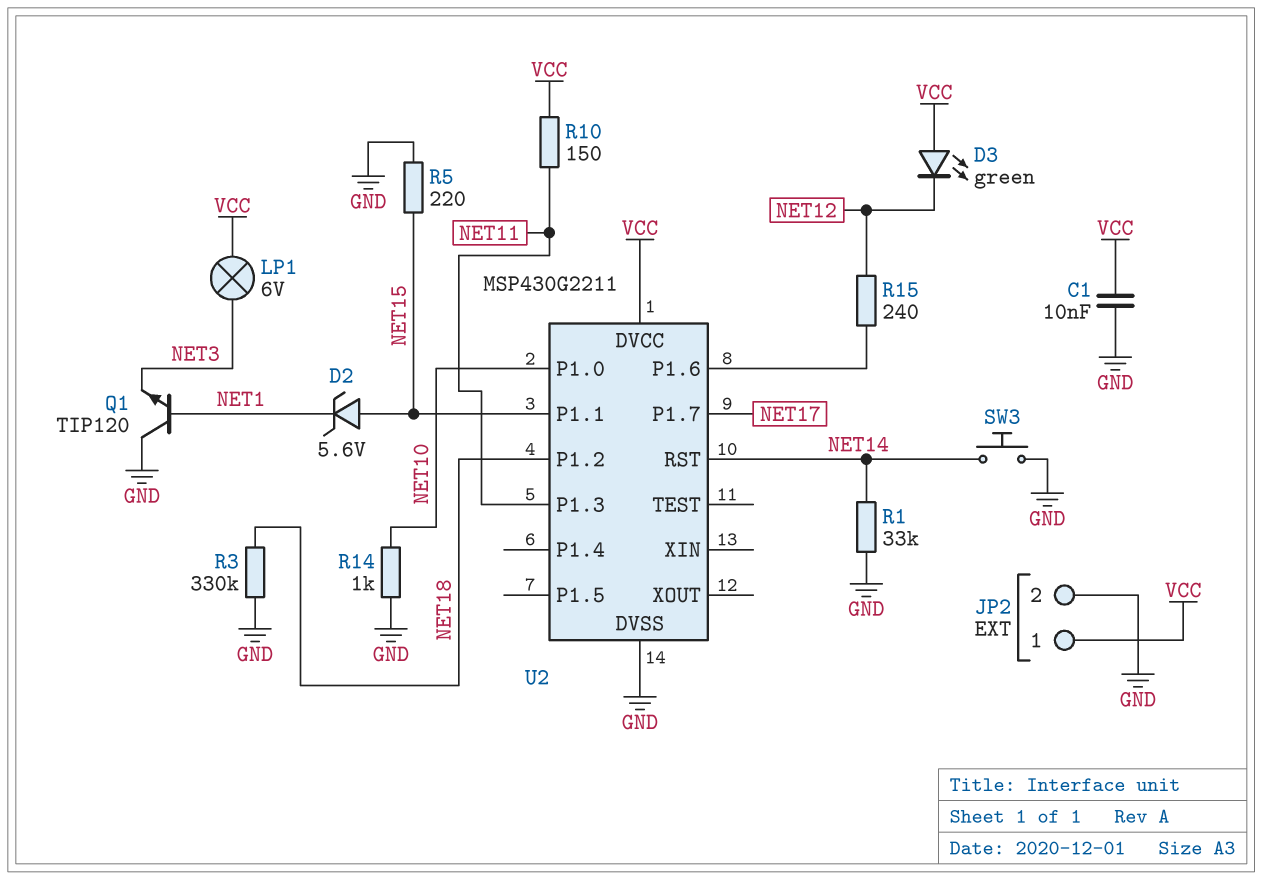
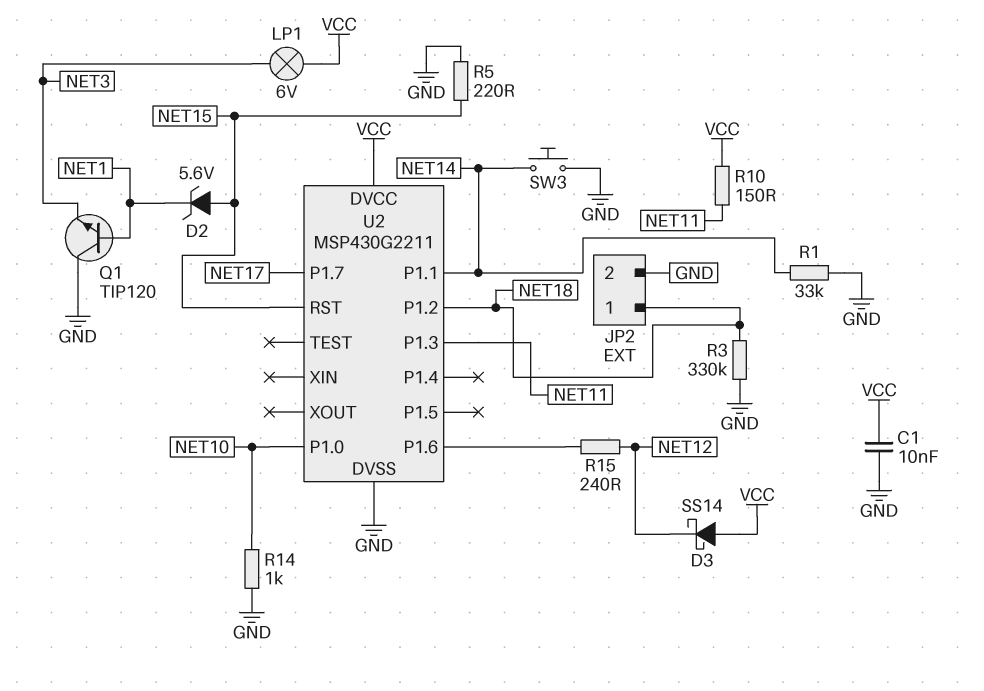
D3: LED green (A VCC, K NET12) -> schottky SS14 (A VCC, K NET12)
JP2 pin 1: VCC -> NET18
U2 pin P1.1: NET15 -> NET14
U2 pin RST: NET14 -> NET15

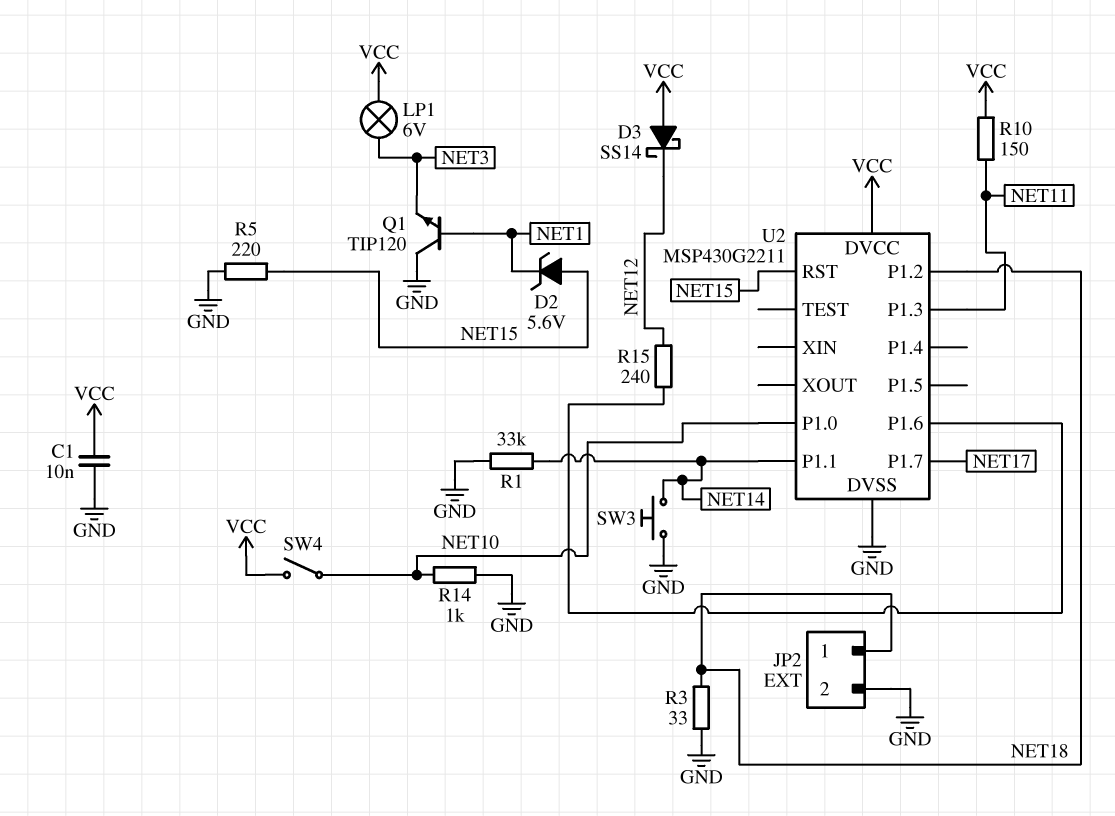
R3: 330k (GND, NET18) -> 33 (GND, NET18)
SW4: none -> switch (NET10, VCC)

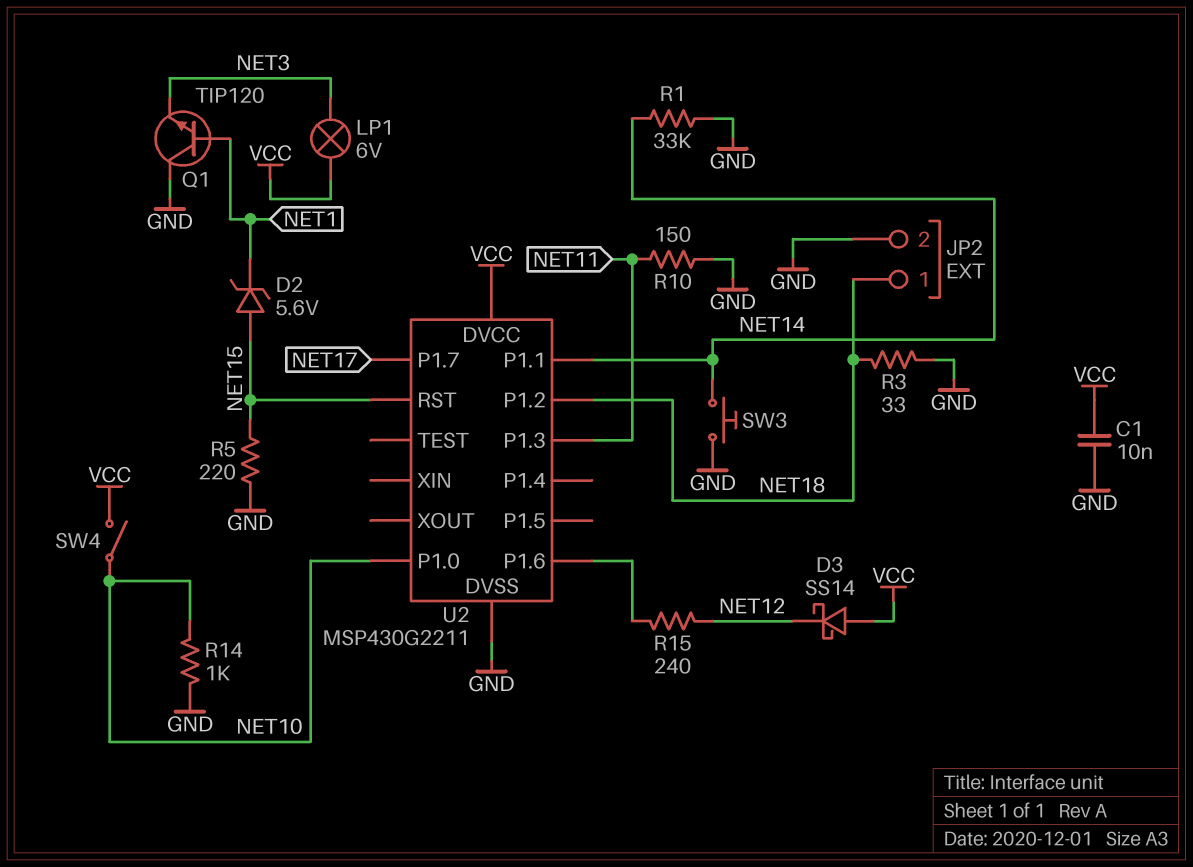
R10: 150 (NET11, VCC) -> 150 (GND, NET11)

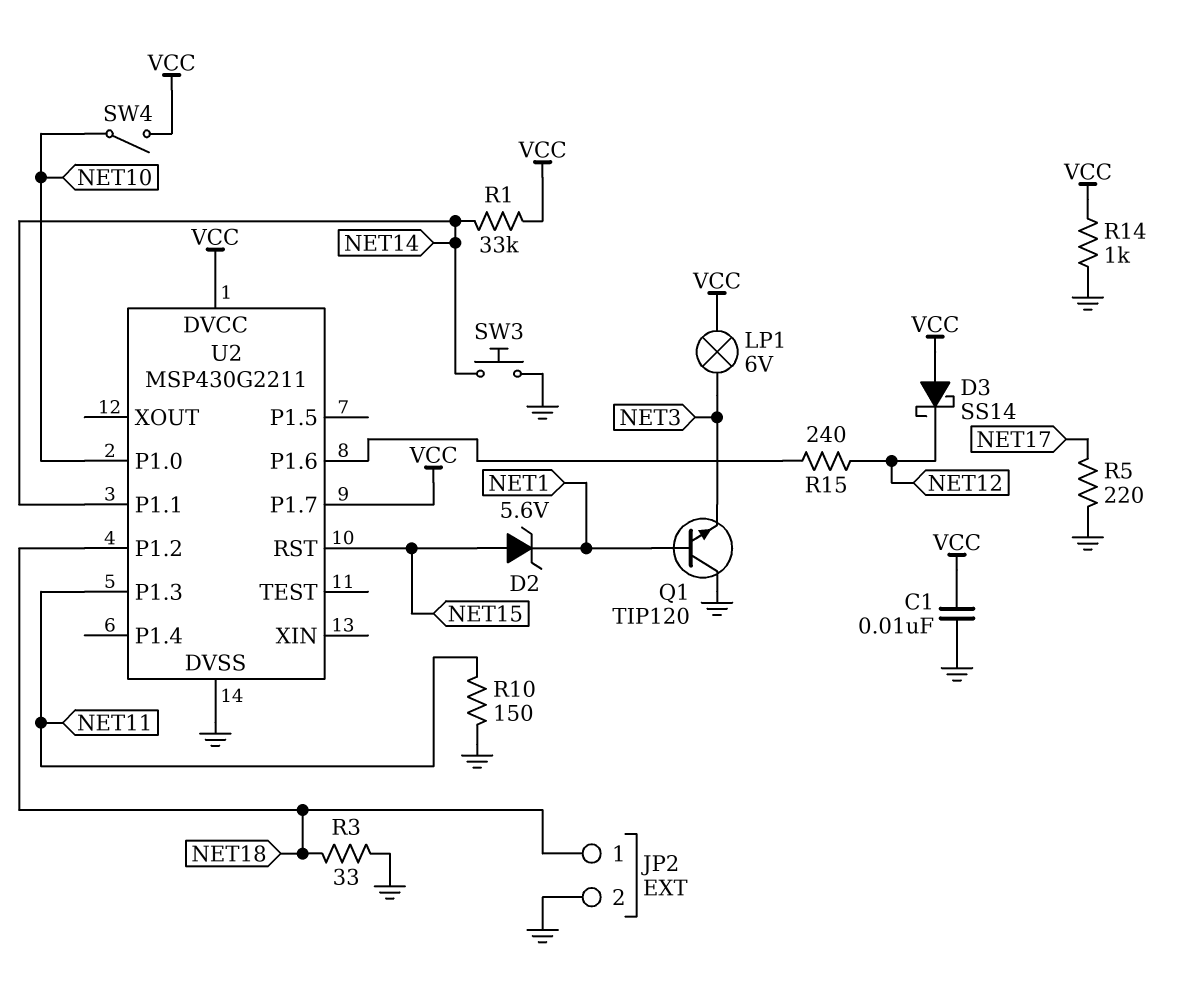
R1: 33k (GND, NET14) -> 33k (NET14, VCC)
R5: 220 (GND, NET15) -> 220 (GND, NET17)
R14: 1k (GND, NET10) -> 1k (GND, VCC)
U2 pin P1.7: NET17 -> VCC

